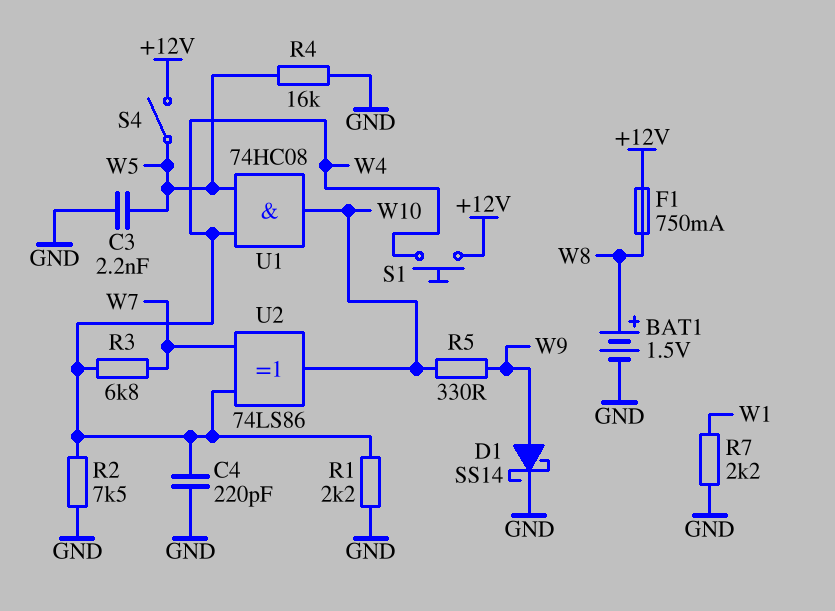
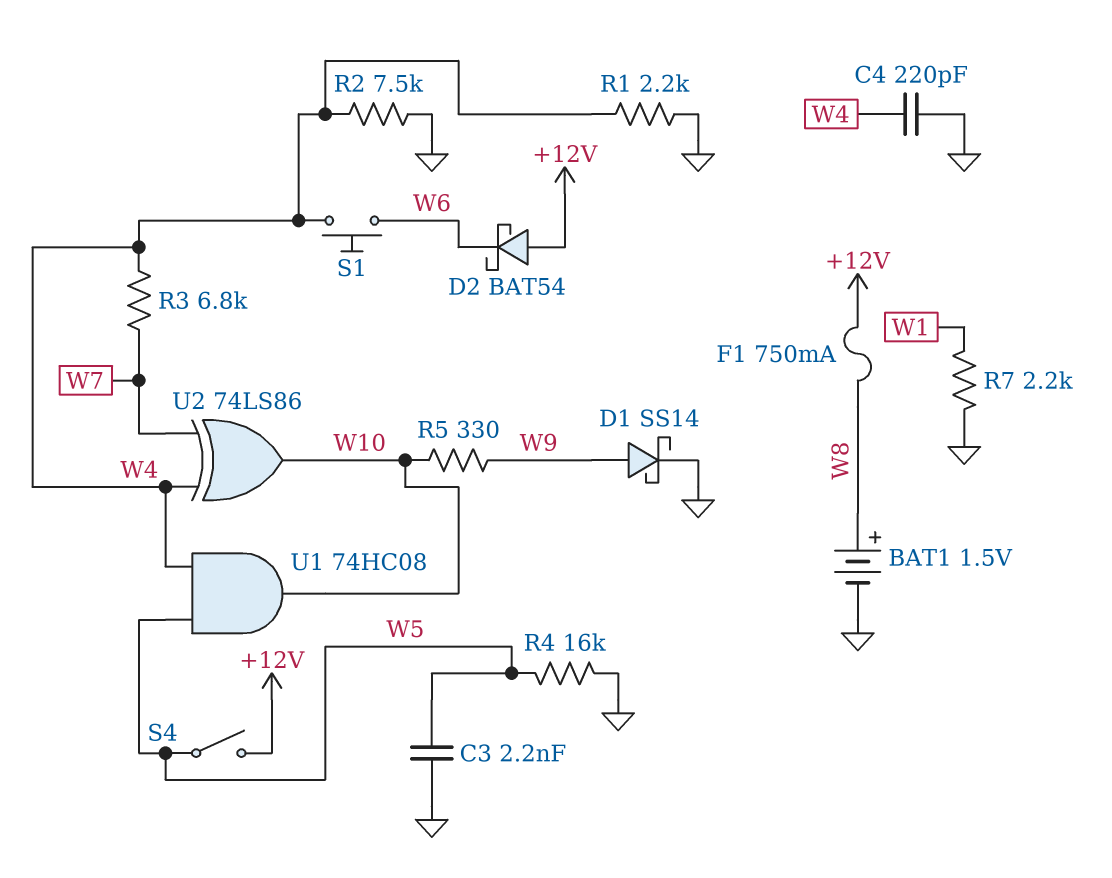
D2: none -> schottky BAT54 (A +12V, K W6)
S1: button (+12V, W4) -> button (W4, W6)

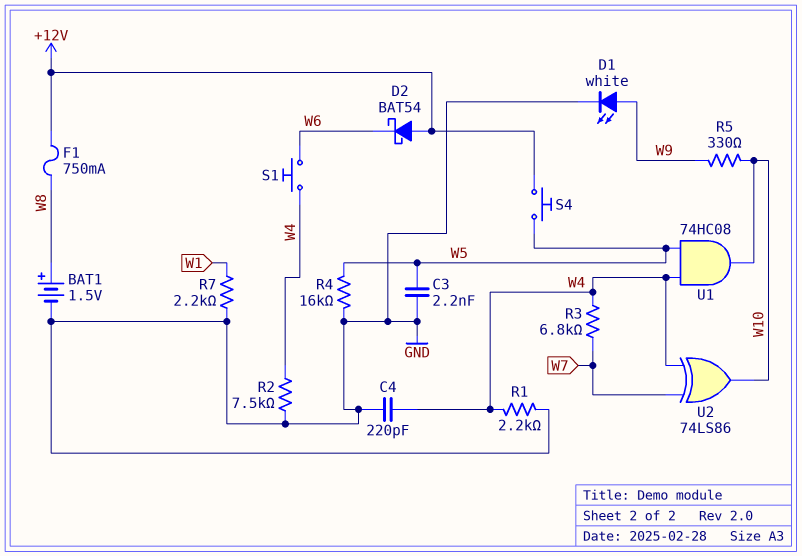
D1: schottky SS14 (A W9, K GND) -> LED white (A W9, K GND)
S4: switch (+12V, W5) -> button (+12V, W5)

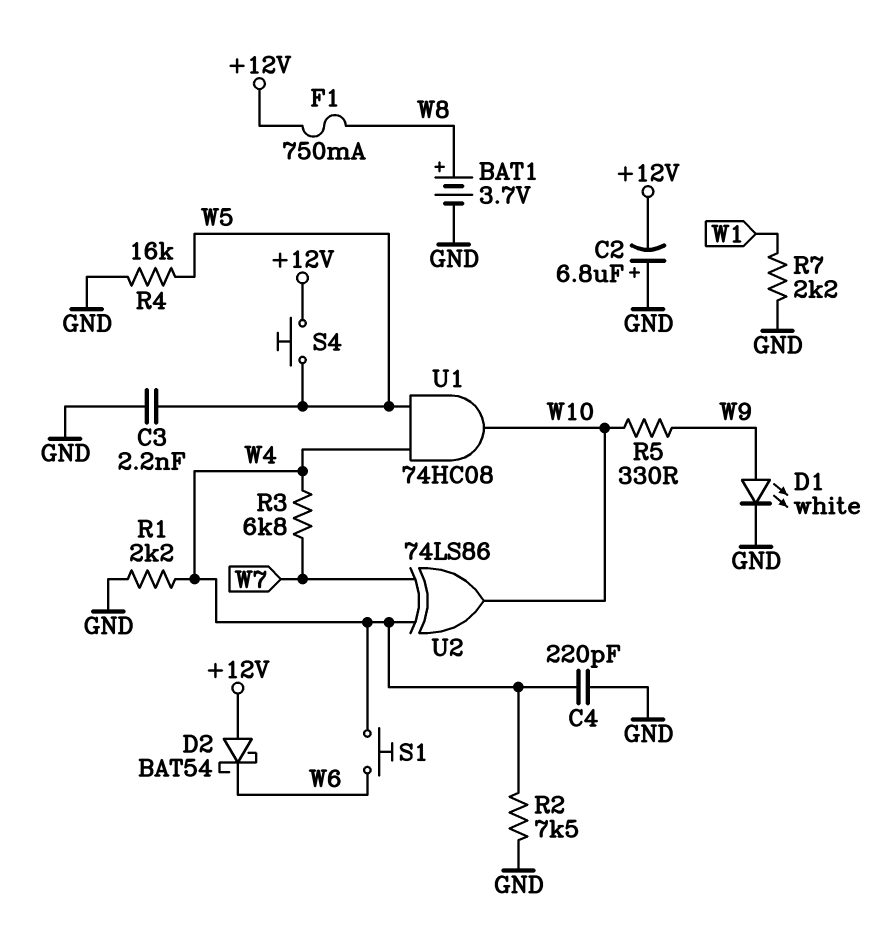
BAT1: 1.5V (plus W8, minus GND) -> 3.7V (plus W8, minus GND)
C2: none -> 6.8uF (plus GND, minus +12V)

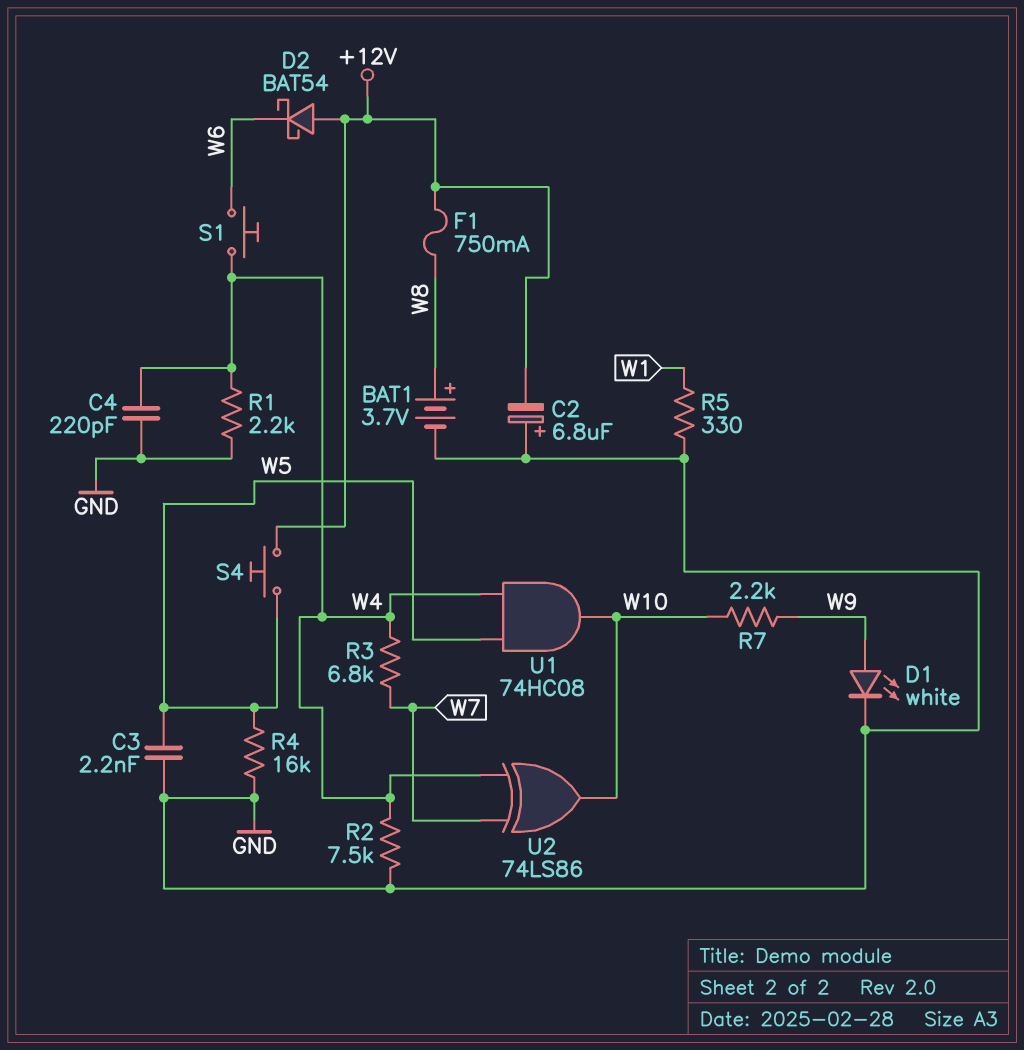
R5: 330 (W9, W10) -> 330 (GND, W1)
R7: 2.2k (GND, W1) -> 2.2k (W9, W10)

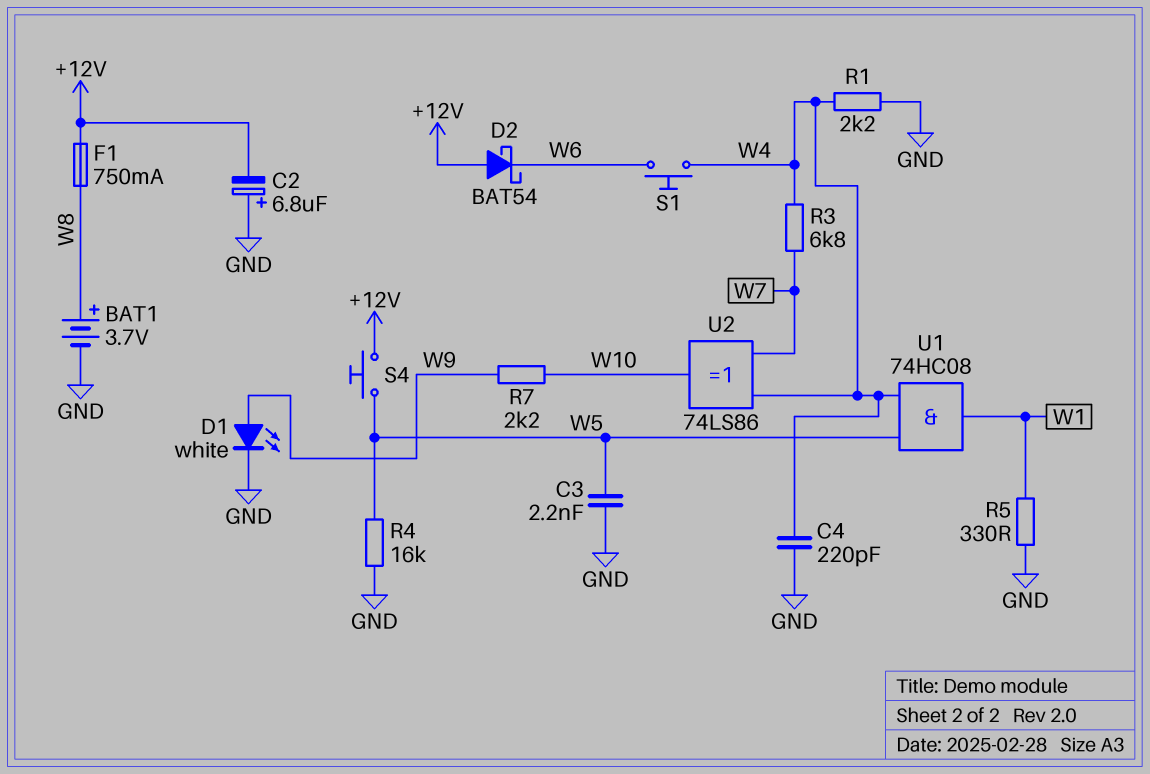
R2: 7.5k (GND, W4) -> none
U1: AND 74HC08 (in W4, in W5, out W10) -> AND 74HC08 (in W4, in W5, out W1)

